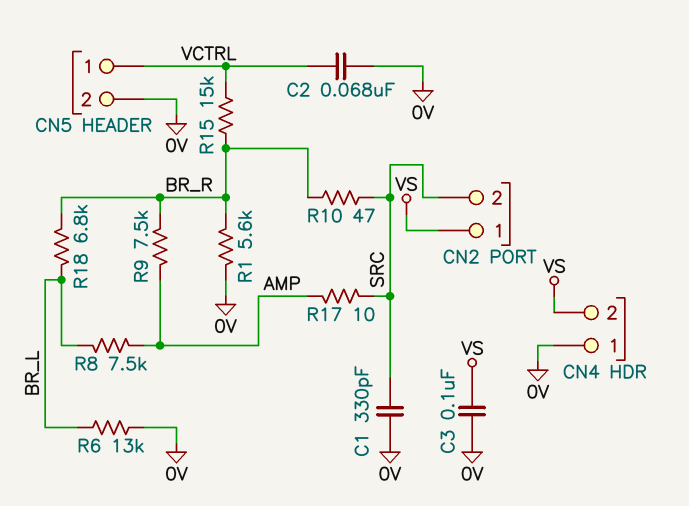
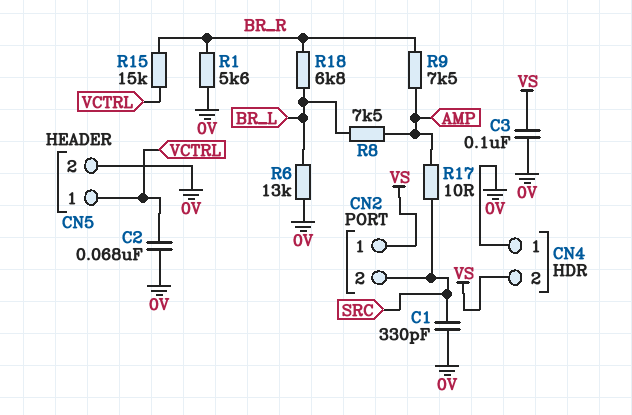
R10: 47 (BR_R, SRC) -> none

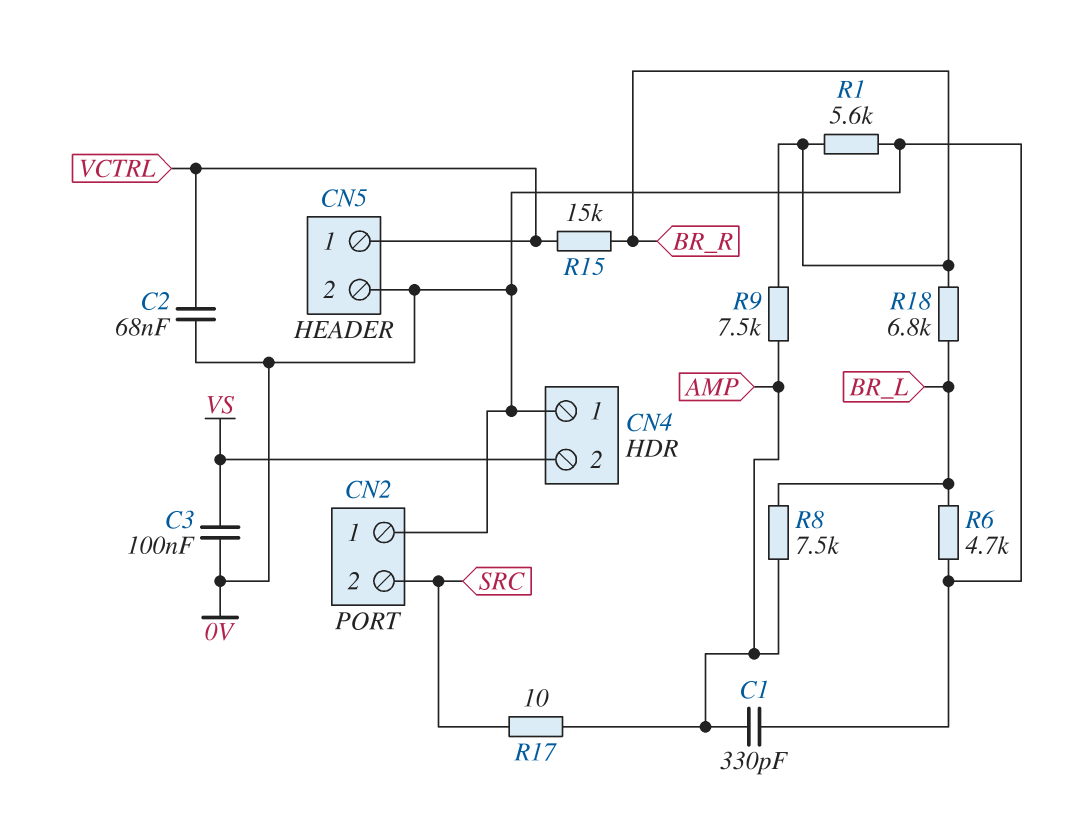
C1: 330pF (0V, SRC) -> 330pF (0V, AMP)
CN2 pin 1: VS -> 0V
R6: 13k (0V, BR_L) -> 4.7k (0V, BR_L)

